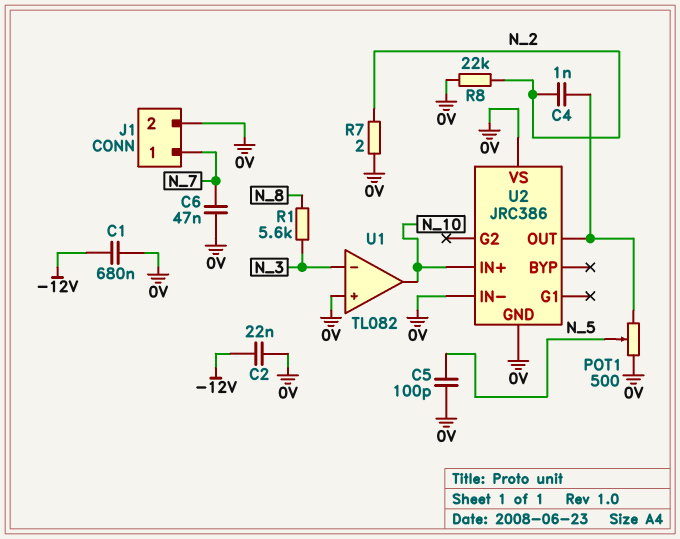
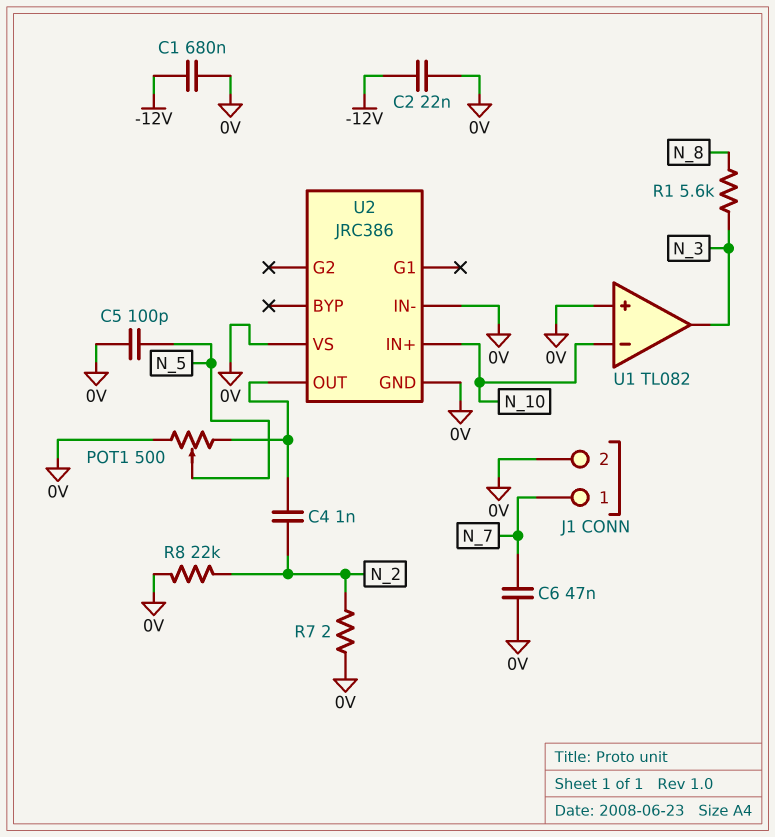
U1 pin in-: N_3 -> N_10
U1 pin out: N_10 -> N_3

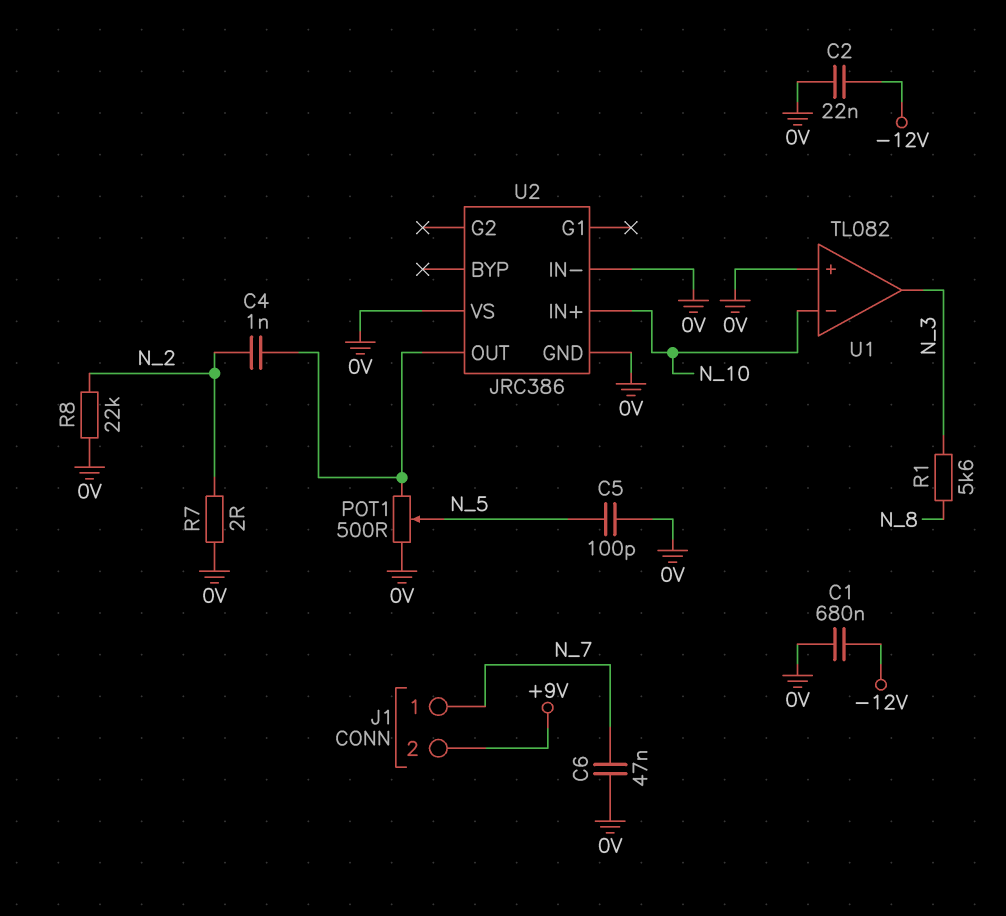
J1 pin 2: 0V -> +9V

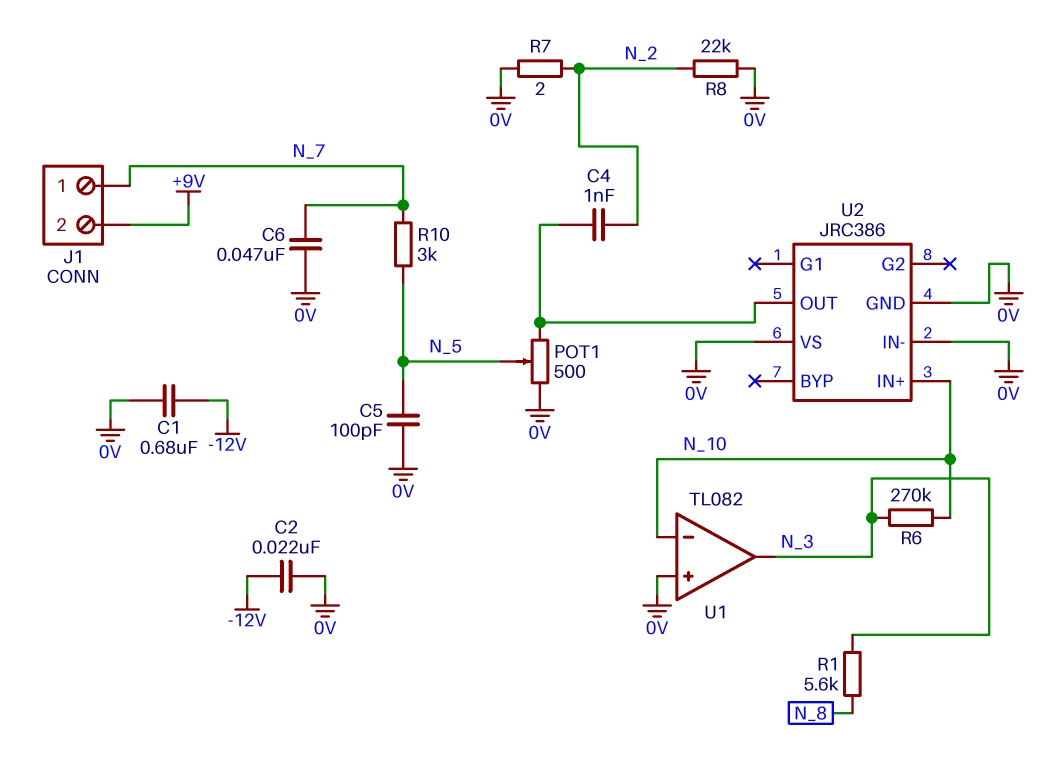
R6: none -> 270k (N_3, N_10)
R10: none -> 3k (N_5, N_7)

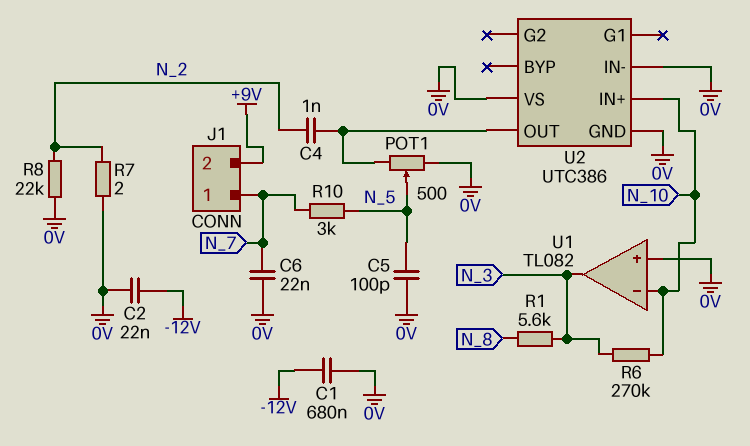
C6: 47nF (0V, N_7) -> 22nF (0V, N_7)
U2: JRC386 -> UTC386

